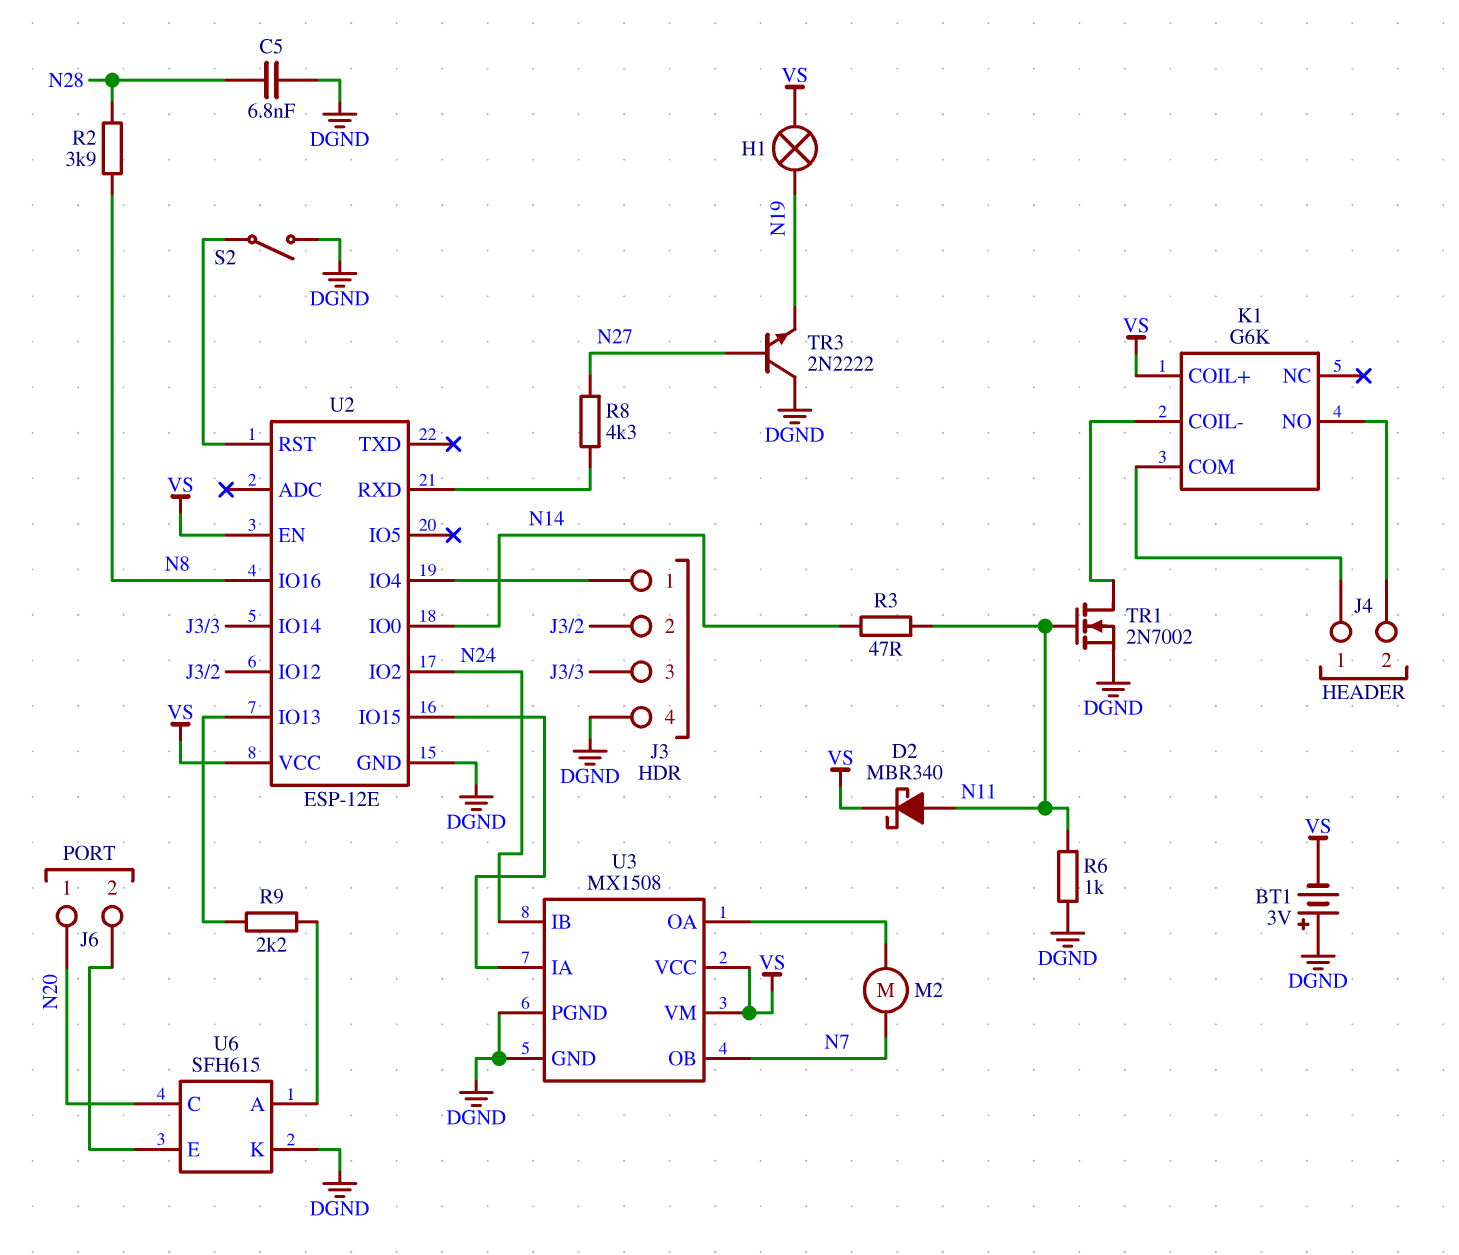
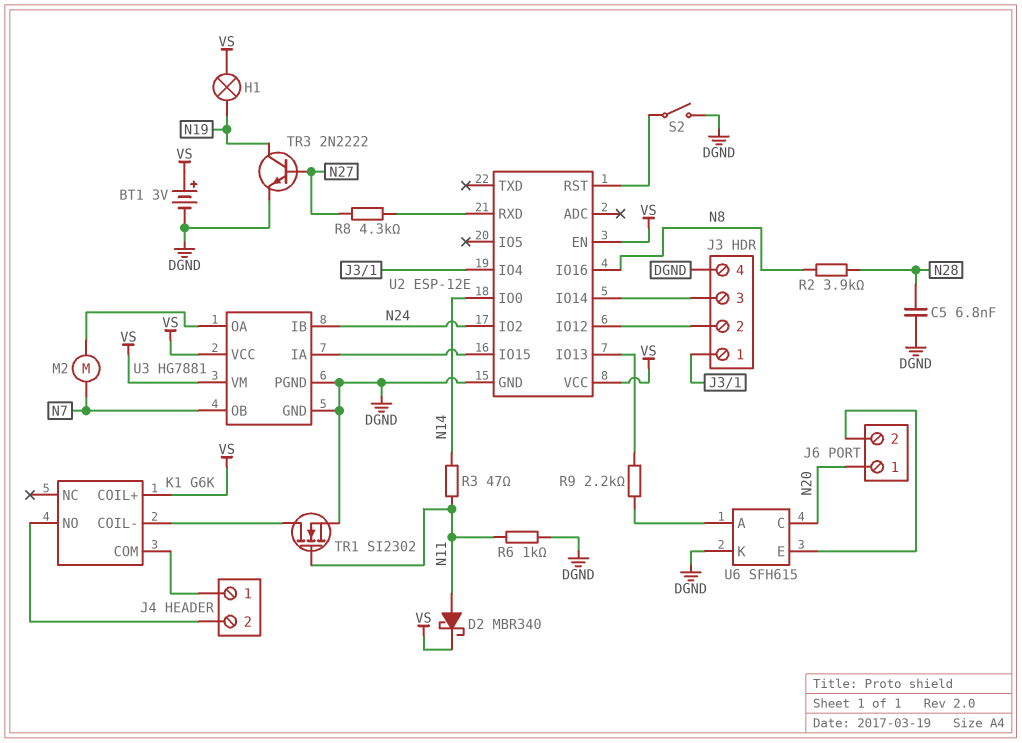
BT1: 3V (plus DGND, minus VS) -> 3V (plus VS, minus DGND)
TR1: NMOS 2N7002 (G N11, D K1/COIL-, S DGND) -> NMOS SI2302 (G N11, D K1/COIL-, S DGND)
TR3: NPN 2N2222 (B N27, C DGND, E N19) -> NPN 2N2222 (B N27, C N19, E DGND)
U3: MX1508 -> HG7881

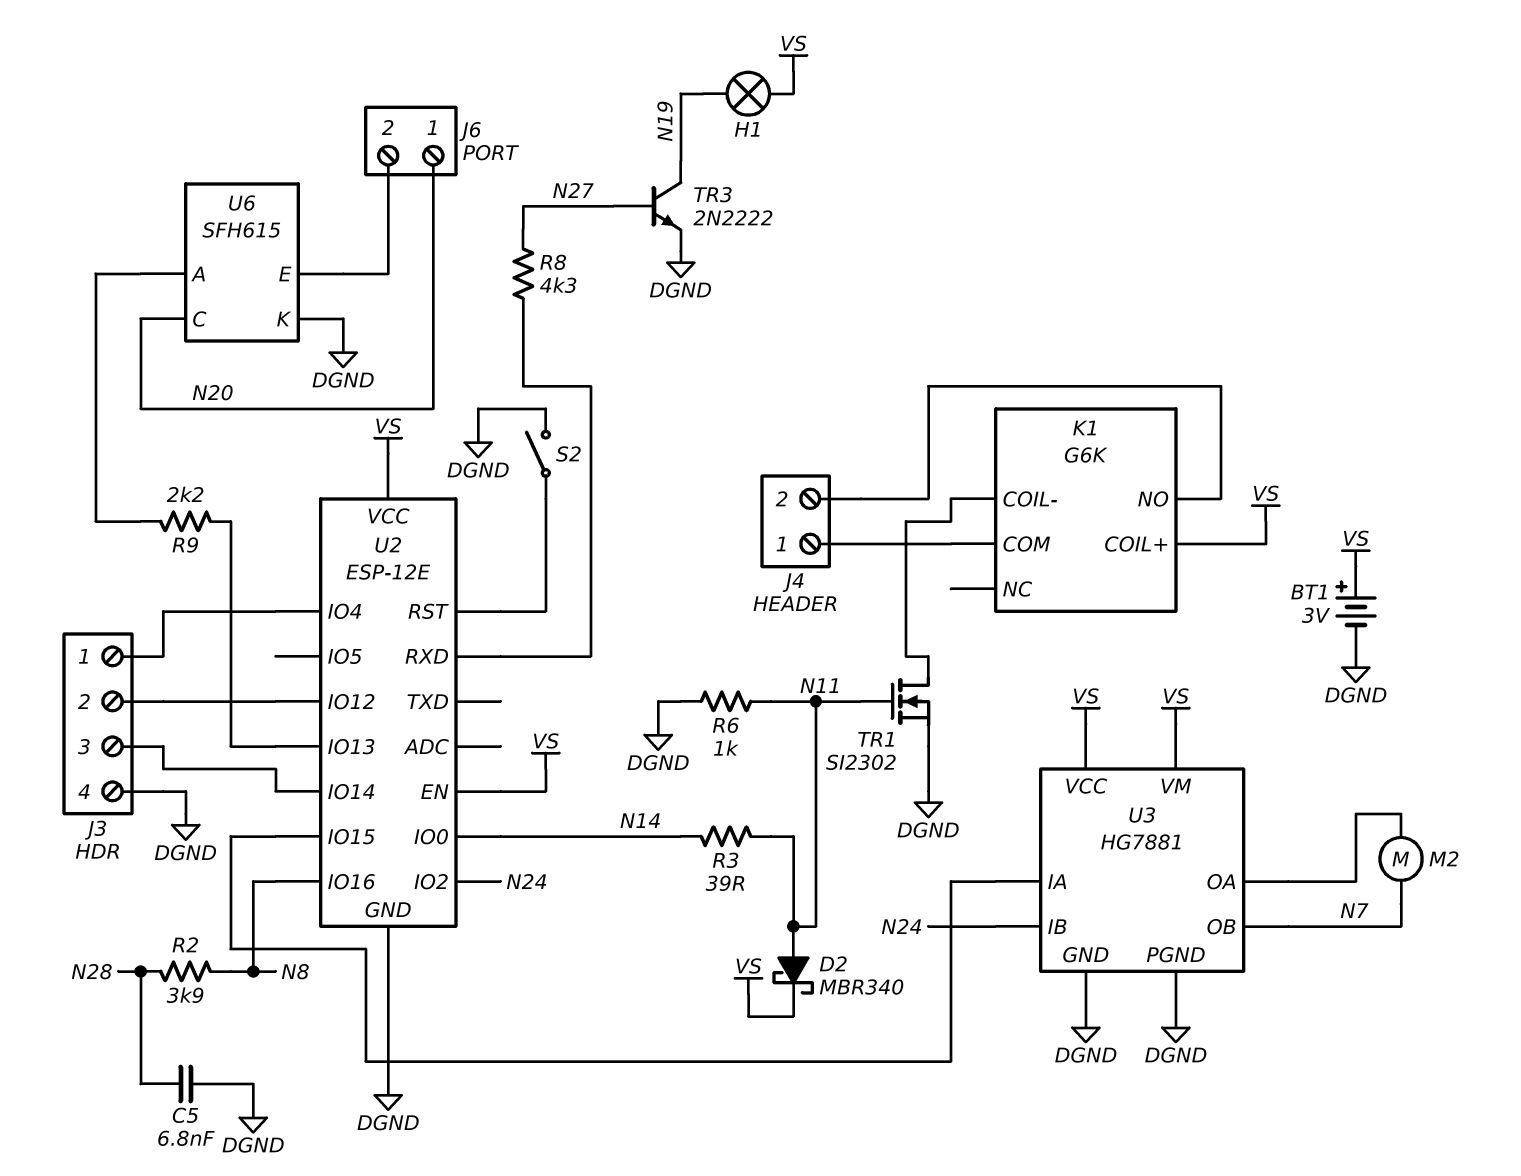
R3: 47 (N11, N14) -> 39 (N11, N14)

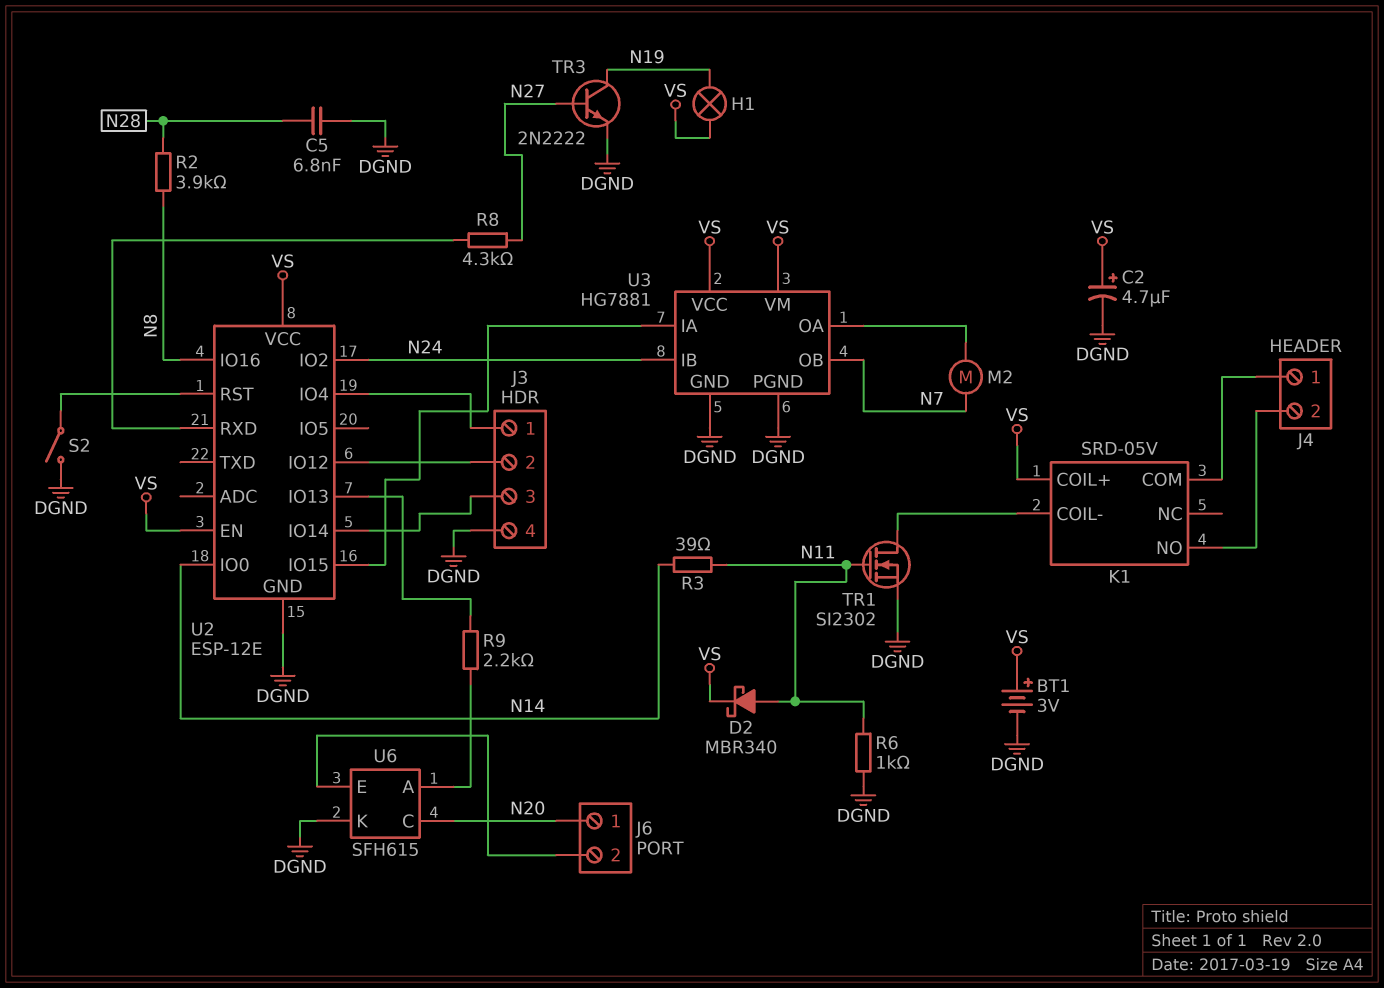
C2: none -> 4.7uF (plus VS, minus DGND)
K1: G6K -> SRD-05V

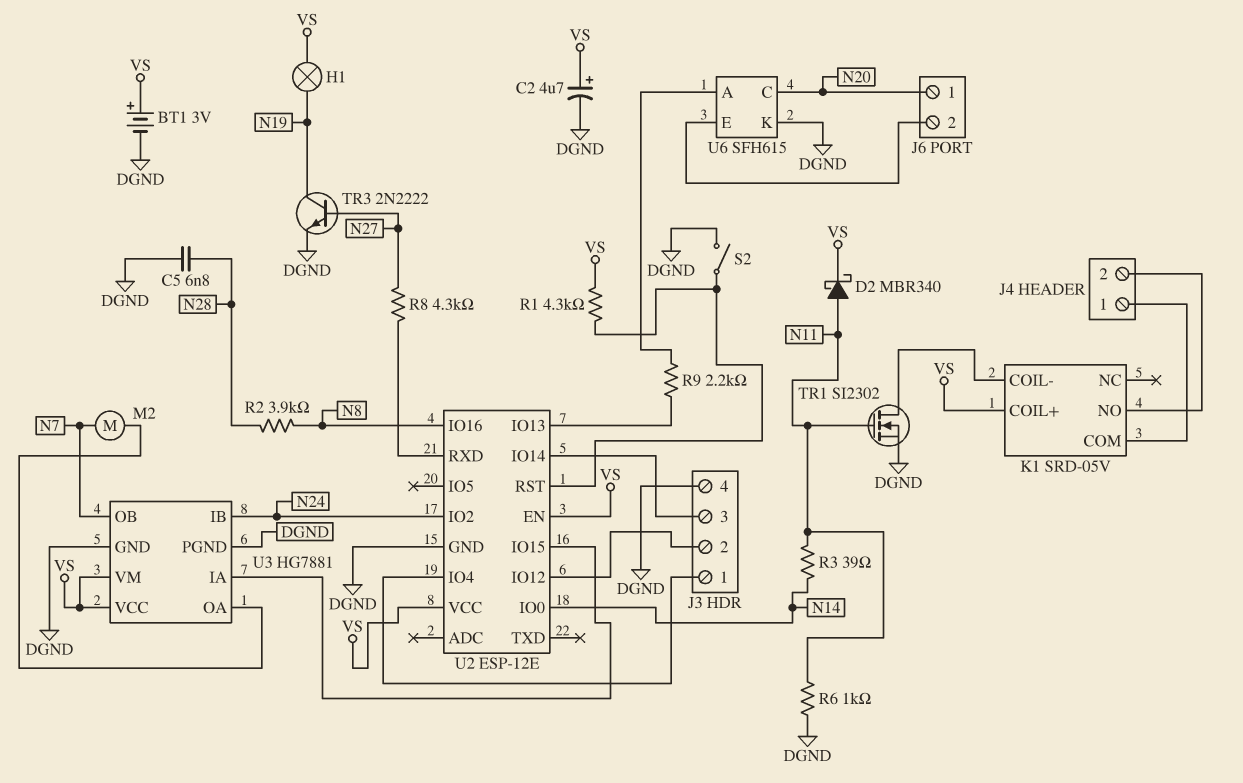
R1: none -> 4.3k (U2/RST, VS)

